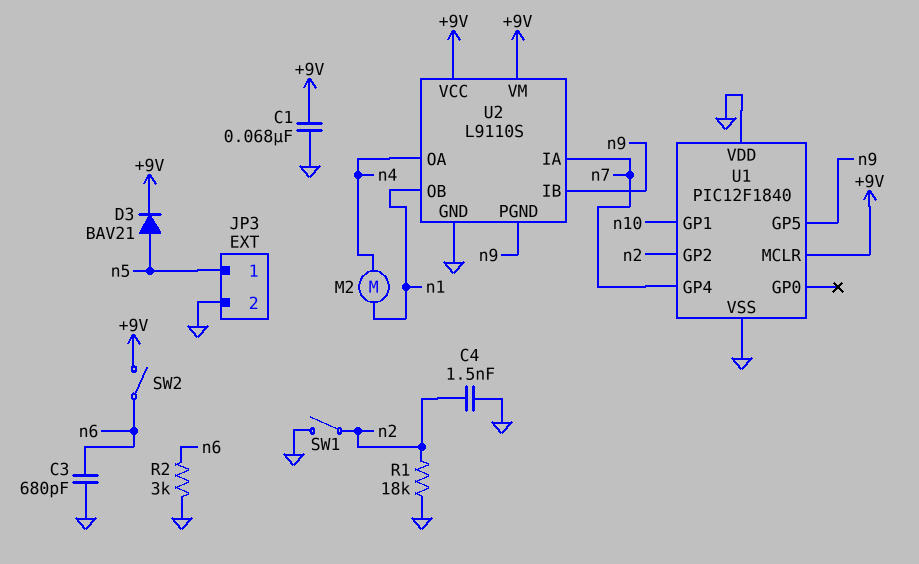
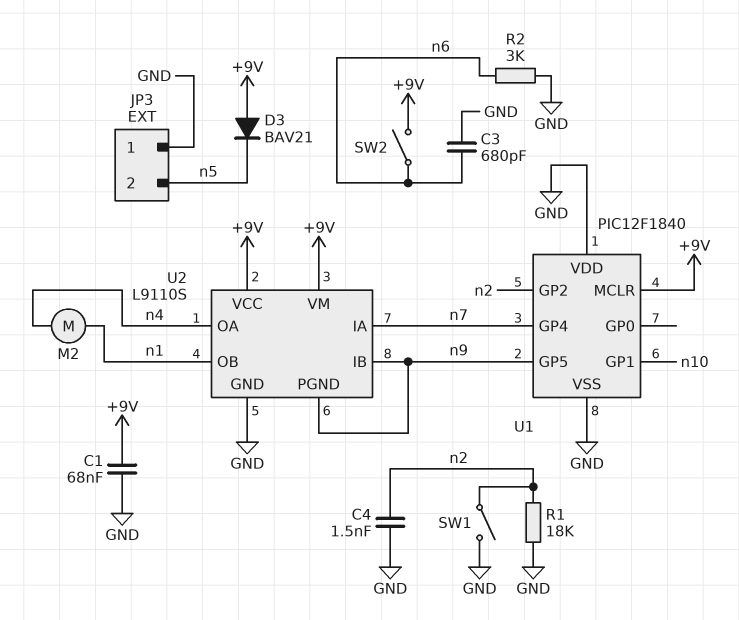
D3: diode BAV21 (A n5, K +9V) -> diode BAV21 (A +9V, K n5)
JP3 pin 1: n5 -> GND
JP3 pin 2: GND -> n5

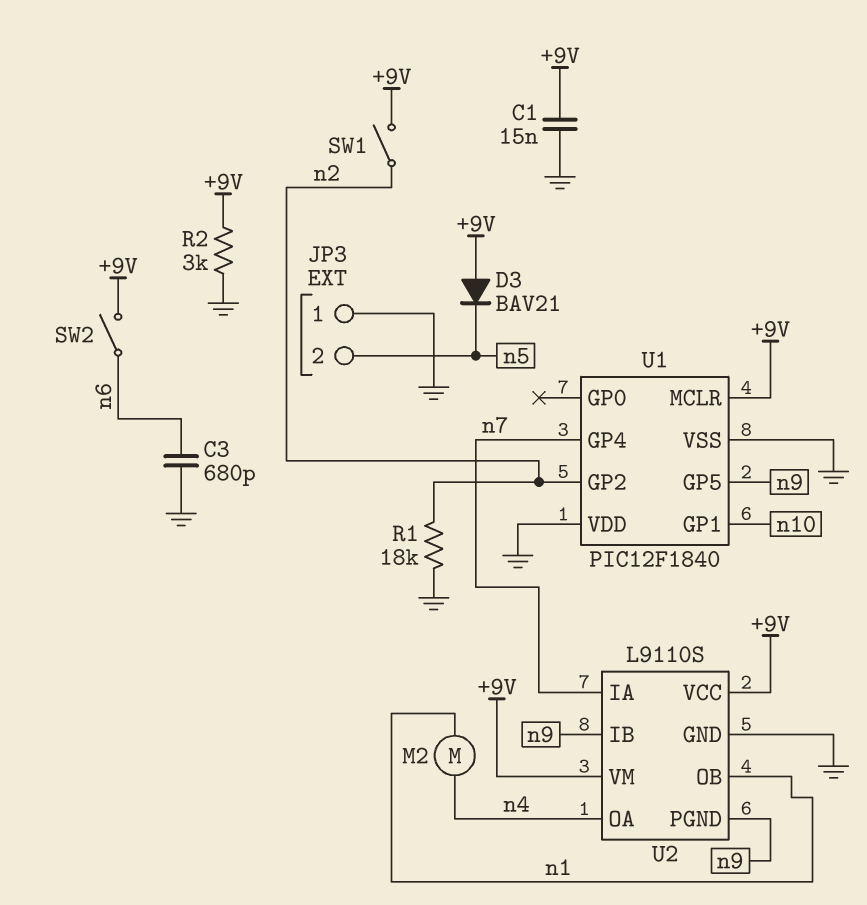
C1: 68nF (+9V, GND) -> 15nF (+9V, GND)
C4: 1.5nF (GND, n2) -> none
R2: 3k (GND, n6) -> 3k (+9V, GND)
SW1: switch (GND, n2) -> switch (+9V, n2)

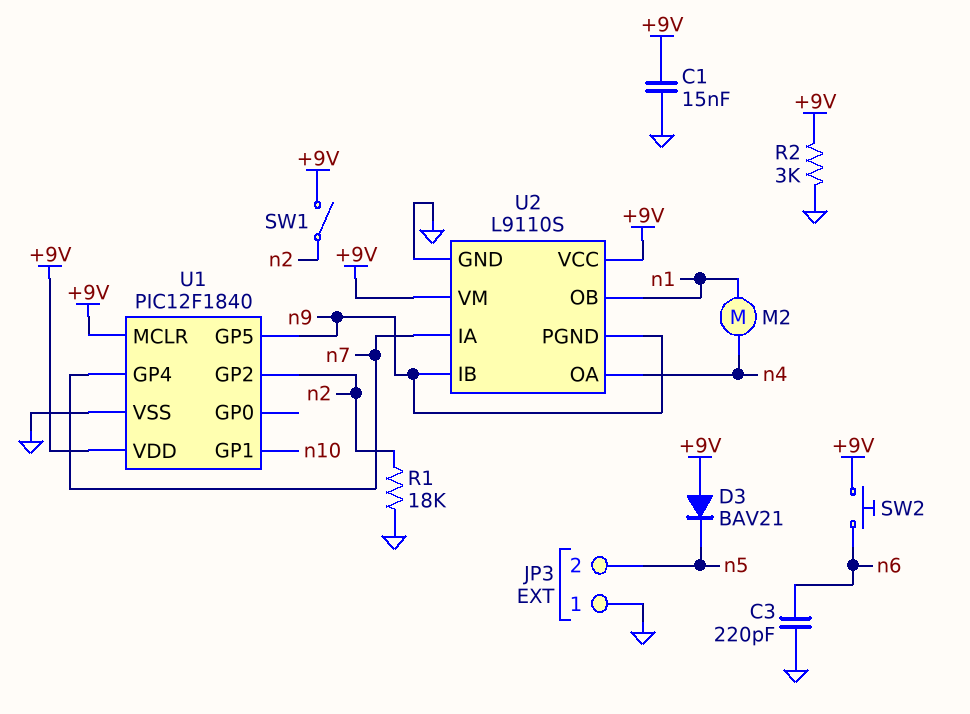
C3: 680pF (GND, n6) -> 220pF (GND, n6)
SW2: switch (+9V, n6) -> button (+9V, n6)
U1 pin VDD: GND -> +9V

